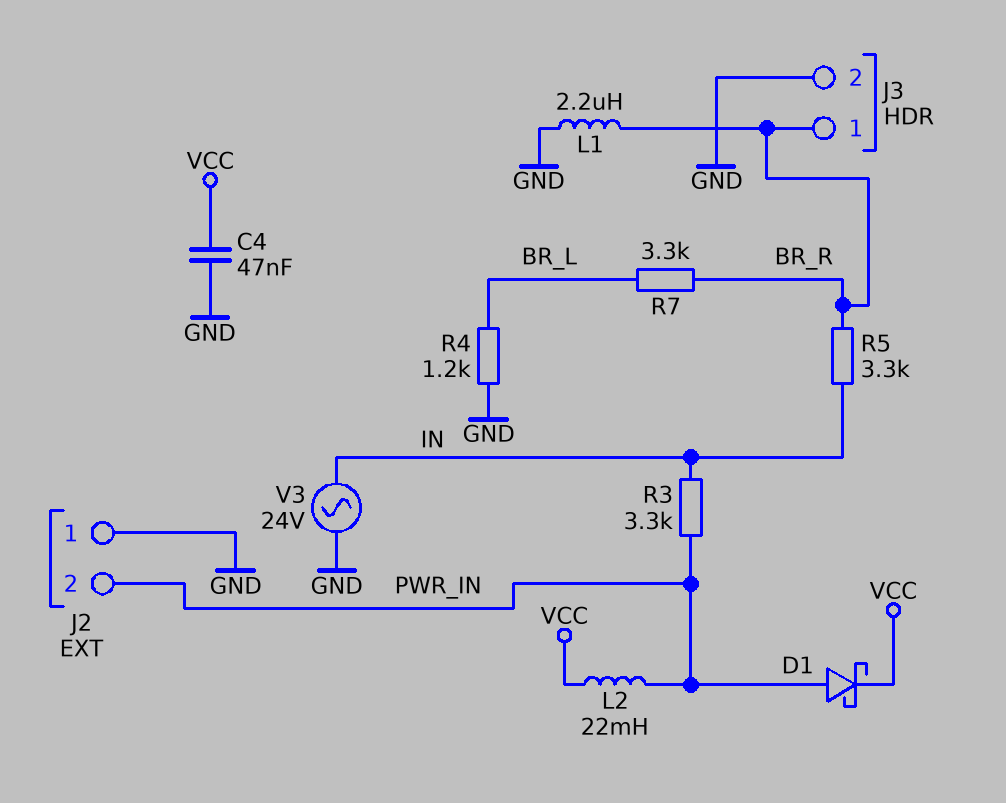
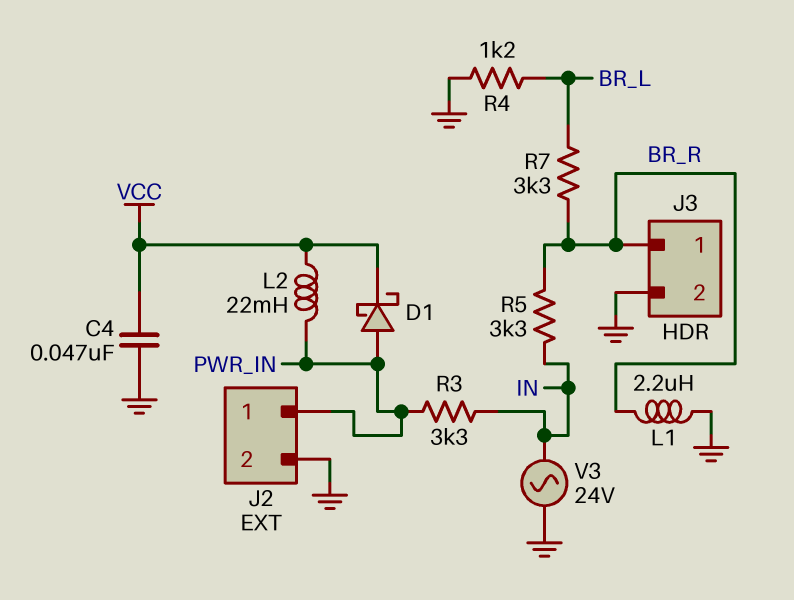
J2 pin 1: GND -> PWR_IN
J2 pin 2: PWR_IN -> GND

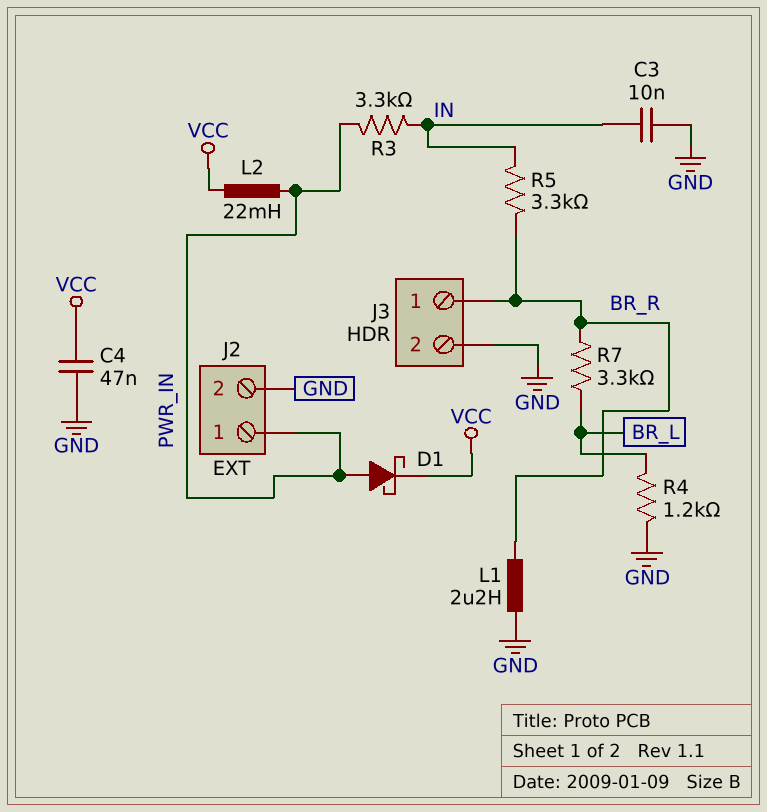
C3: none -> 10nF (GND, IN)
V3: AC 24V (GND, IN) -> none

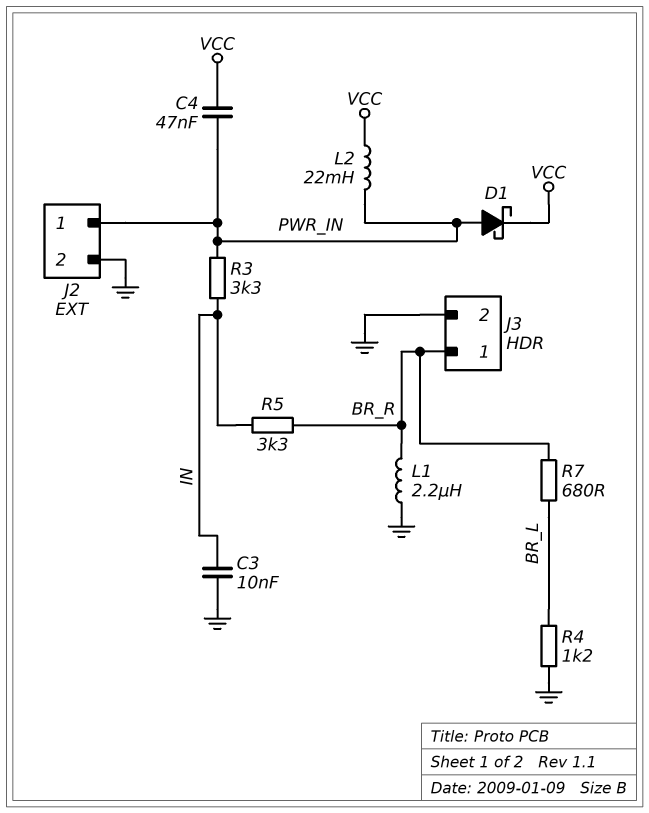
C4: 47nF (GND, VCC) -> 47nF (PWR_IN, VCC)
R7: 3.3k (BR_L, BR_R) -> 680 (BR_L, BR_R)

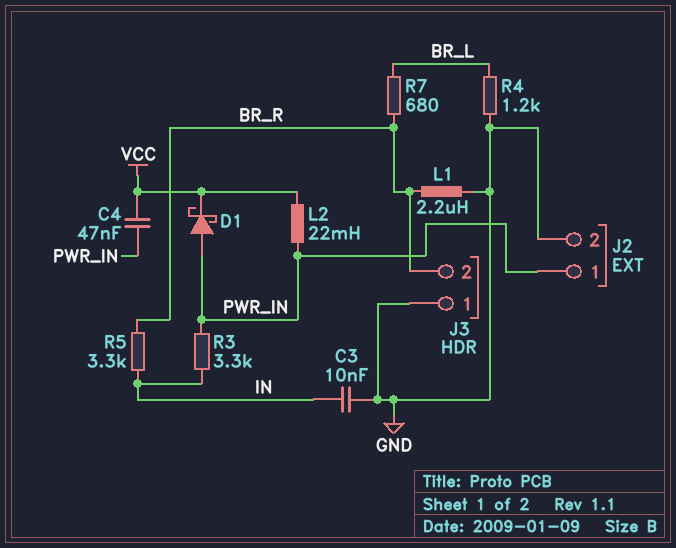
J3 pin 1: BR_R -> GND
J3 pin 2: GND -> BR_R

